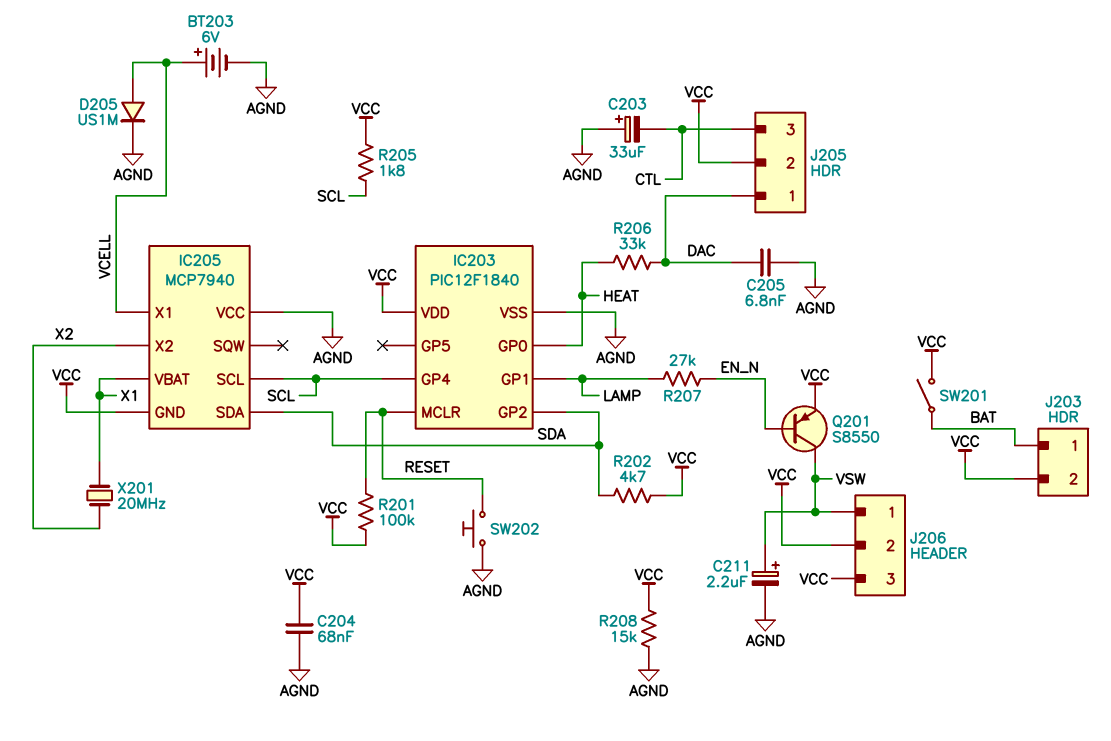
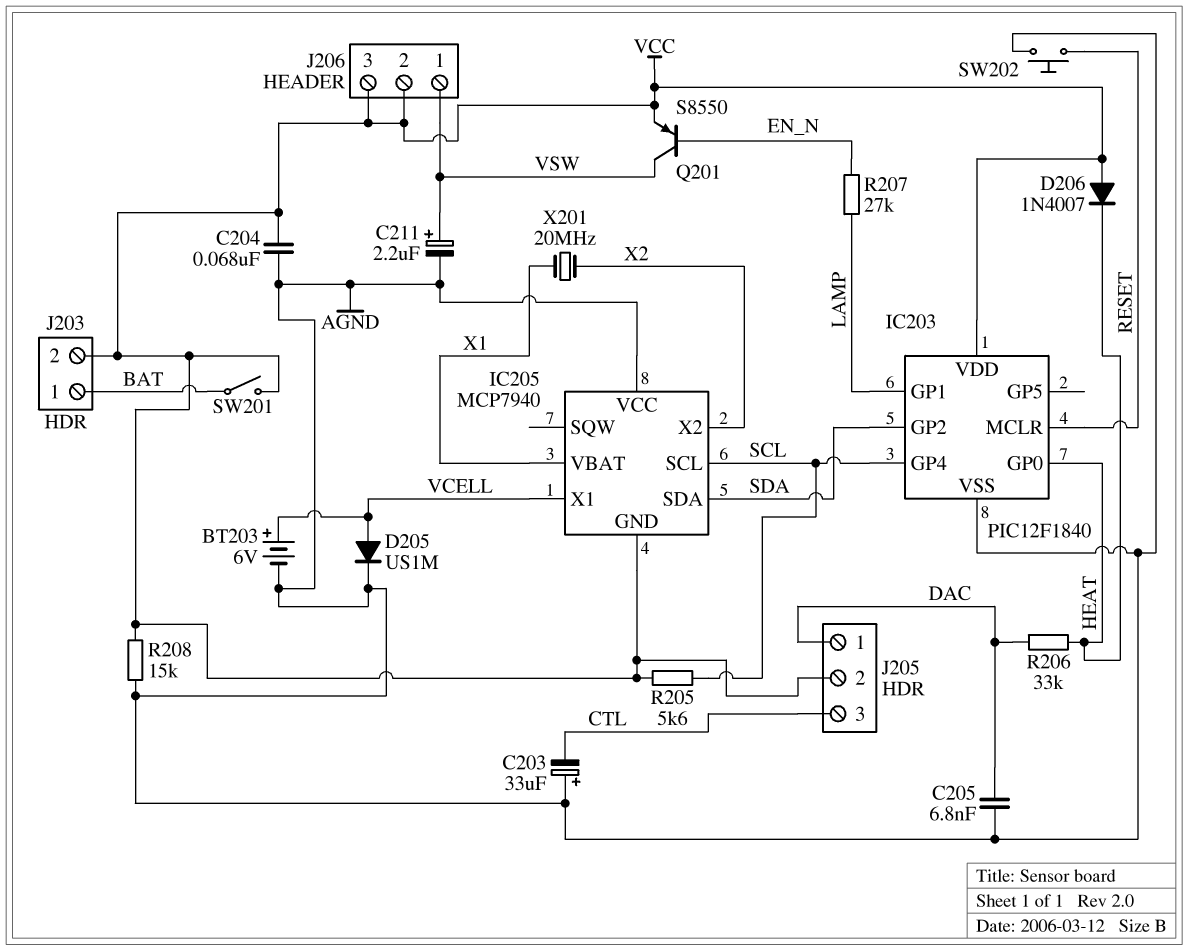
D206: none -> diode 1N4007 (A VCC, K HEAT)
R201: 100k (RESET, VCC) -> none
R202: 4.7k (SDA, VCC) -> none
R205: 1.8k (SCL, VCC) -> 5.6k (SCL, VCC)

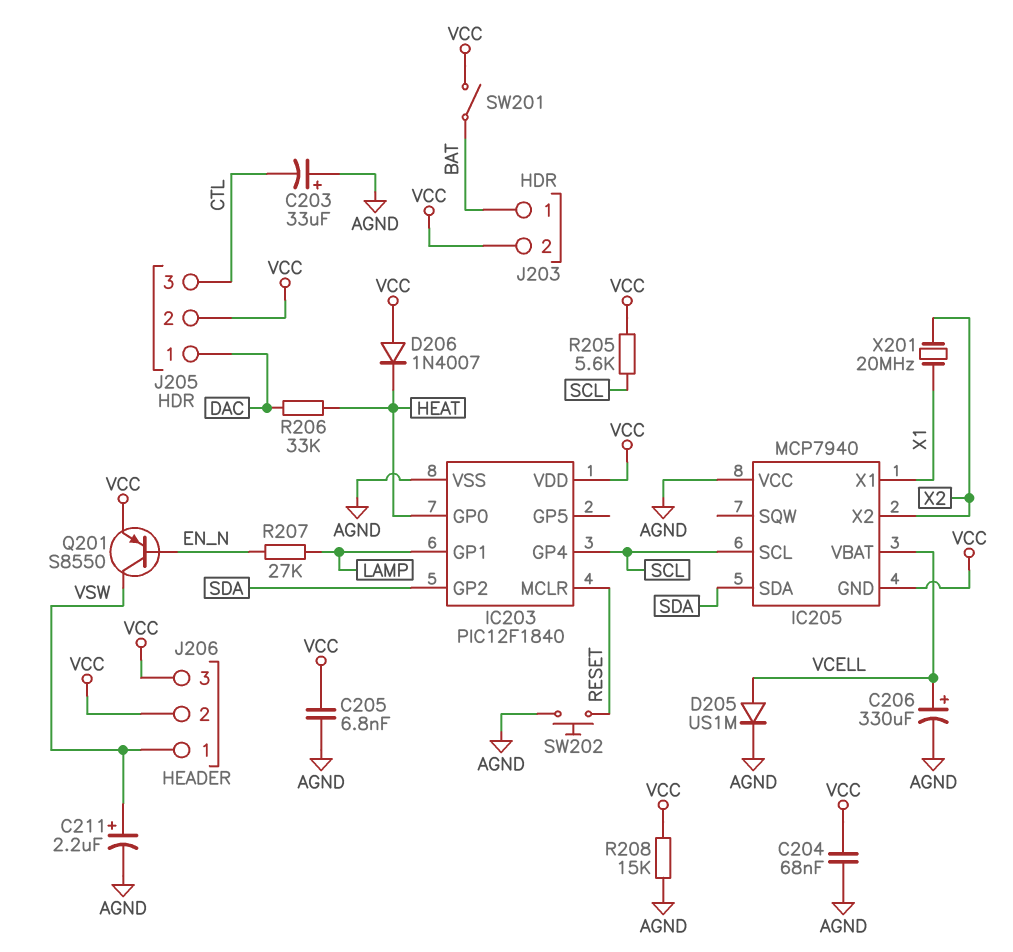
BT203: 6V (plus VCELL, minus AGND) -> none
C205: 6.8nF (AGND, DAC) -> 6.8nF (AGND, VCC)
C206: none -> 330uF (plus VCELL, minus AGND)
IC205 pin VBAT: X1 -> VCELL
IC205 pin X1: VCELL -> X1

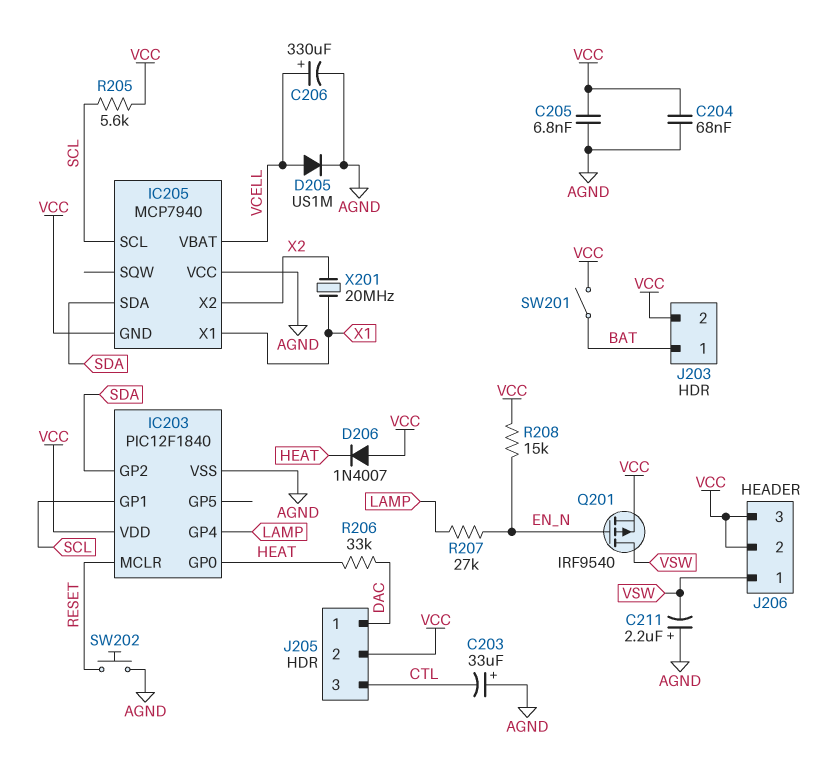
C211: 2.2uF (plus VSW, minus AGND) -> 2.2uF (plus AGND, minus VSW)
IC203 pin GP1: LAMP -> SCL
IC203 pin GP4: SCL -> LAMP
Q201: PNP S8550 (B EN_N, C VSW, E VCC) -> PMOS IRF9540 (G EN_N, D VSW, S VCC)
R208: 15k (AGND, VCC) -> 15k (EN_N, VCC)

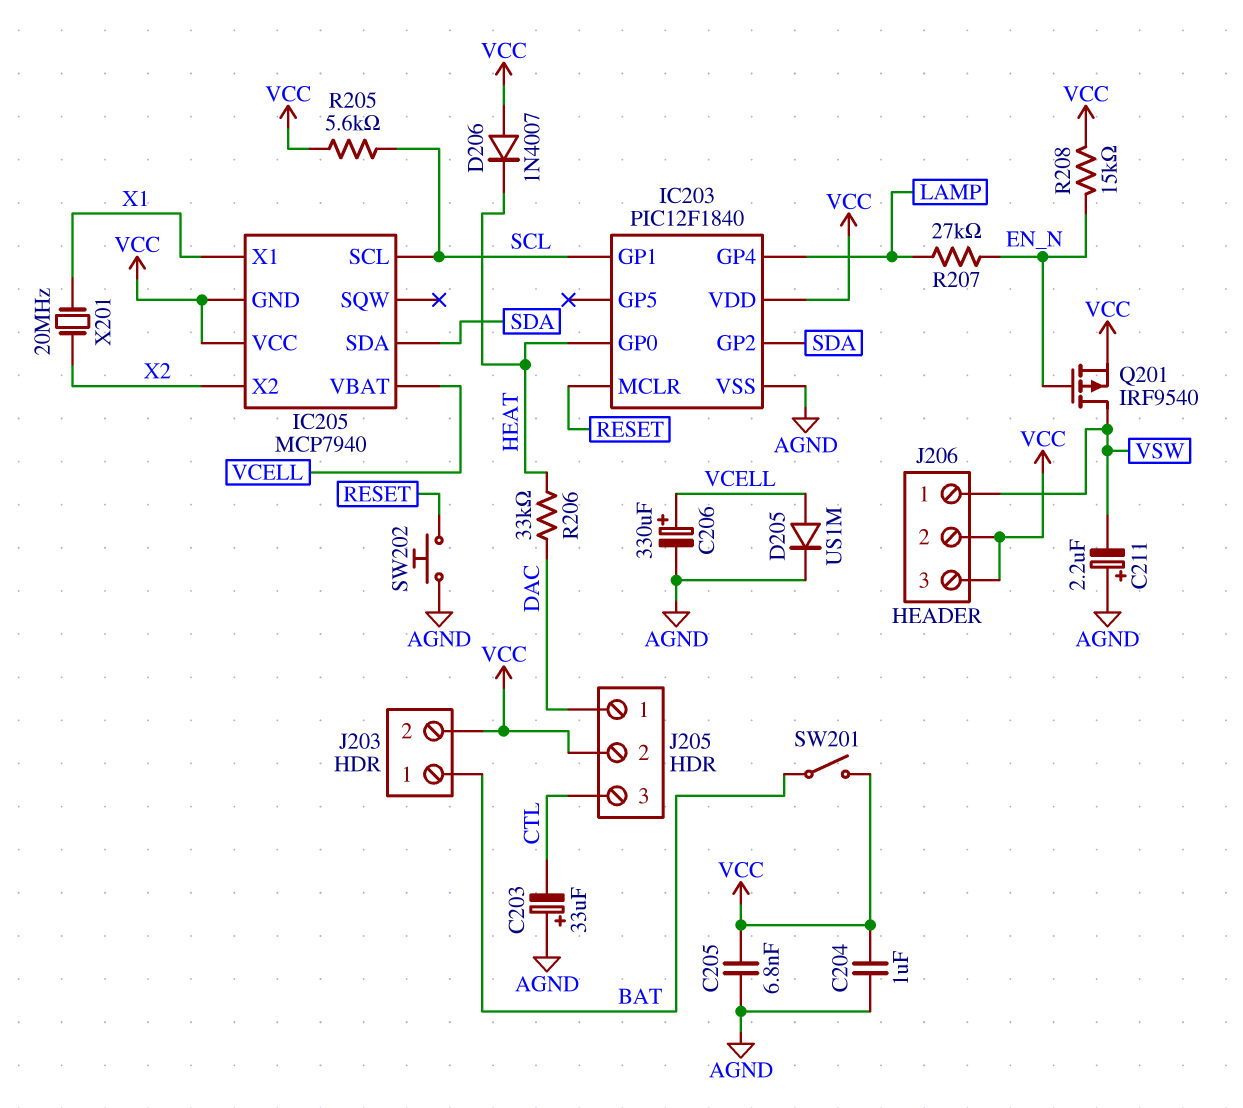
C204: 68nF (AGND, VCC) -> 1uF (AGND, VCC)
IC205 pin VCC: AGND -> VCC

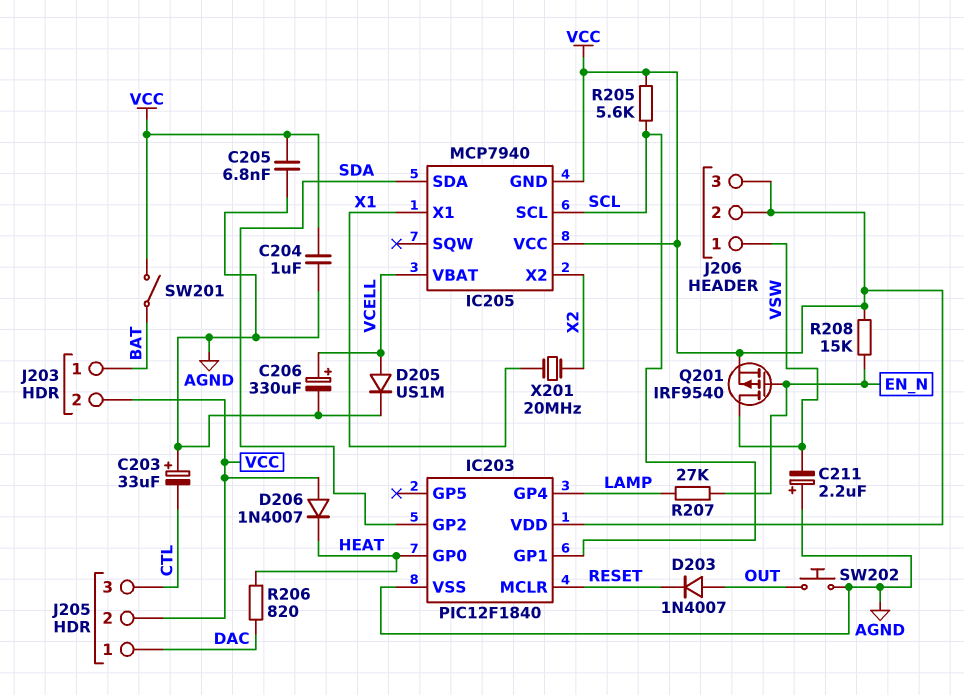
D203: none -> diode 1N4007 (A OUT, K RESET)
R206: 33k (DAC, HEAT) -> 820 (DAC, HEAT)
SW202: button (AGND, RESET) -> button (AGND, OUT)

